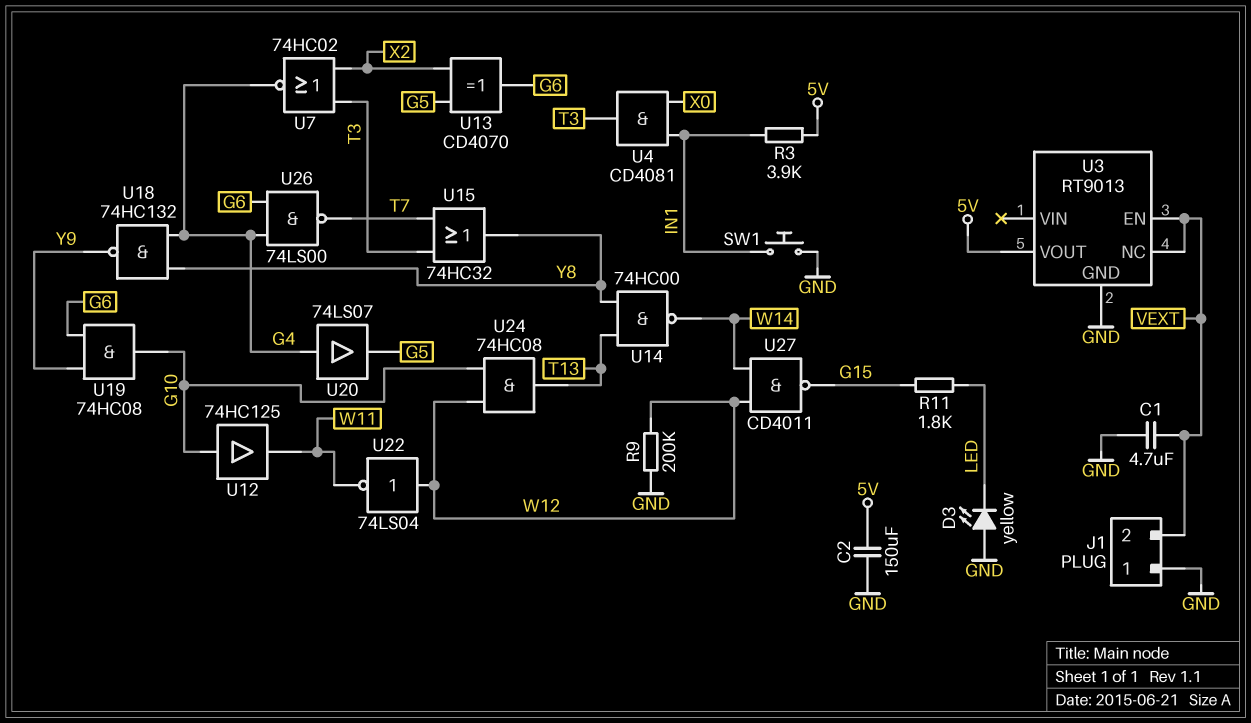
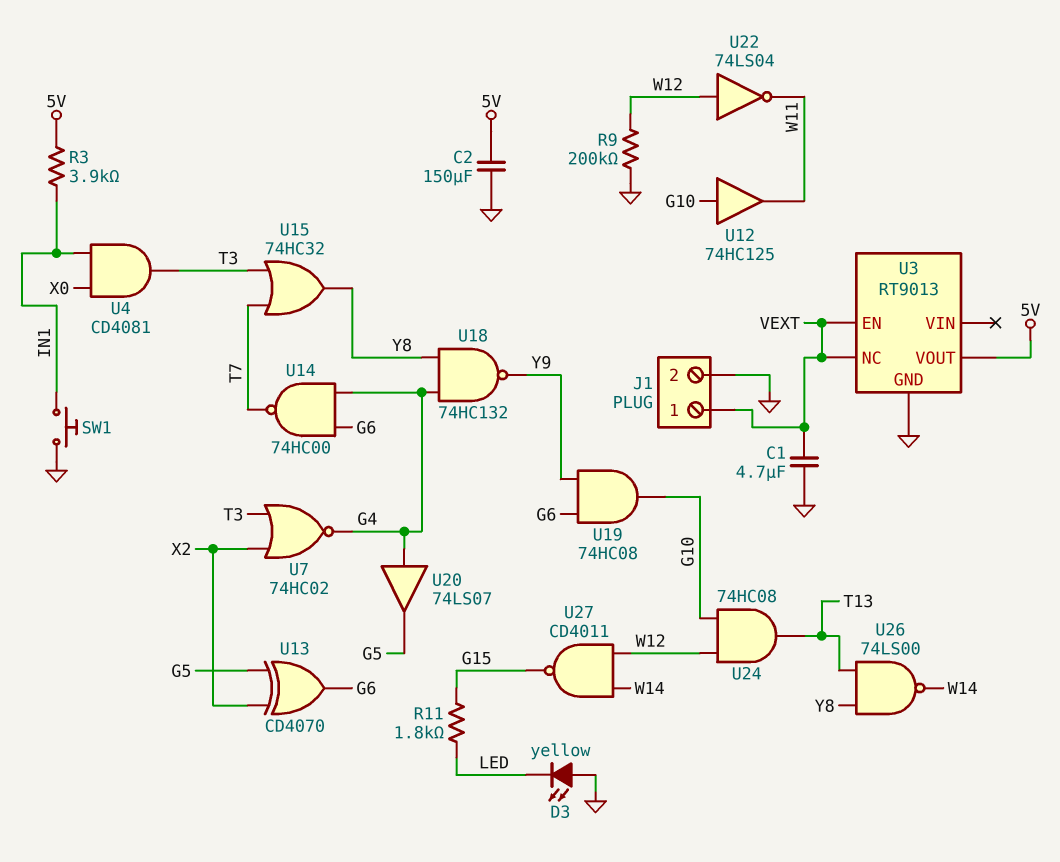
J1 pin 1: GND -> VEXT
J1 pin 2: VEXT -> GND
U14: NAND 74HC00 (in T13, in Y8, out W14) -> NAND 74HC00 (in G4, in G6, out T7)
U26: NAND 74LS00 (in G4, in G6, out T7) -> NAND 74LS00 (in T13, in Y8, out W14)

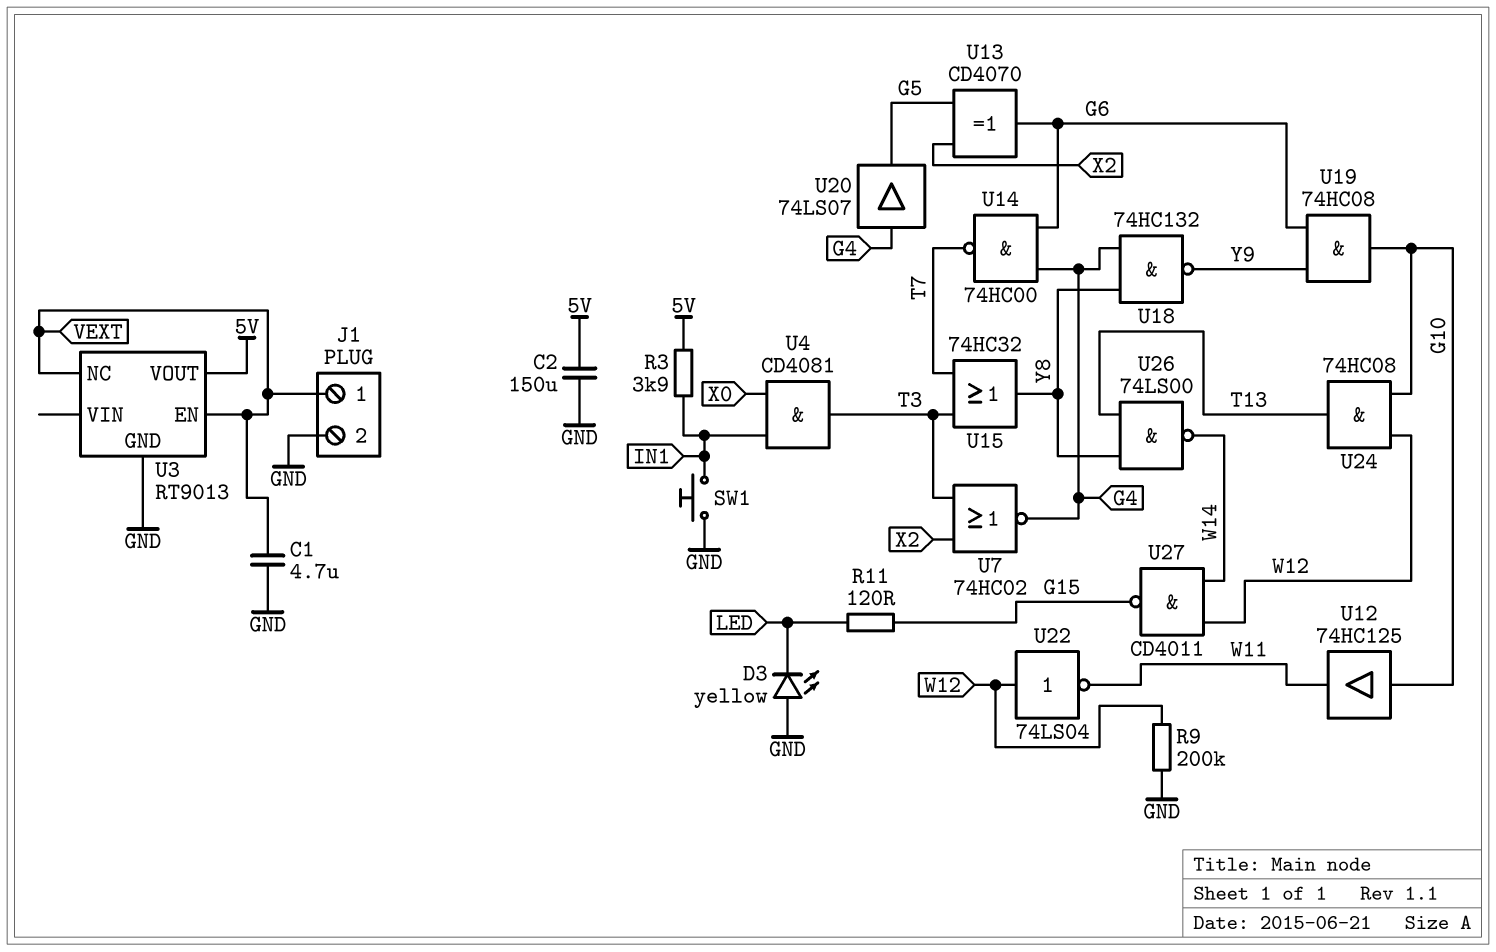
R11: 1.8k (G15, LED) -> 120 (G15, LED)

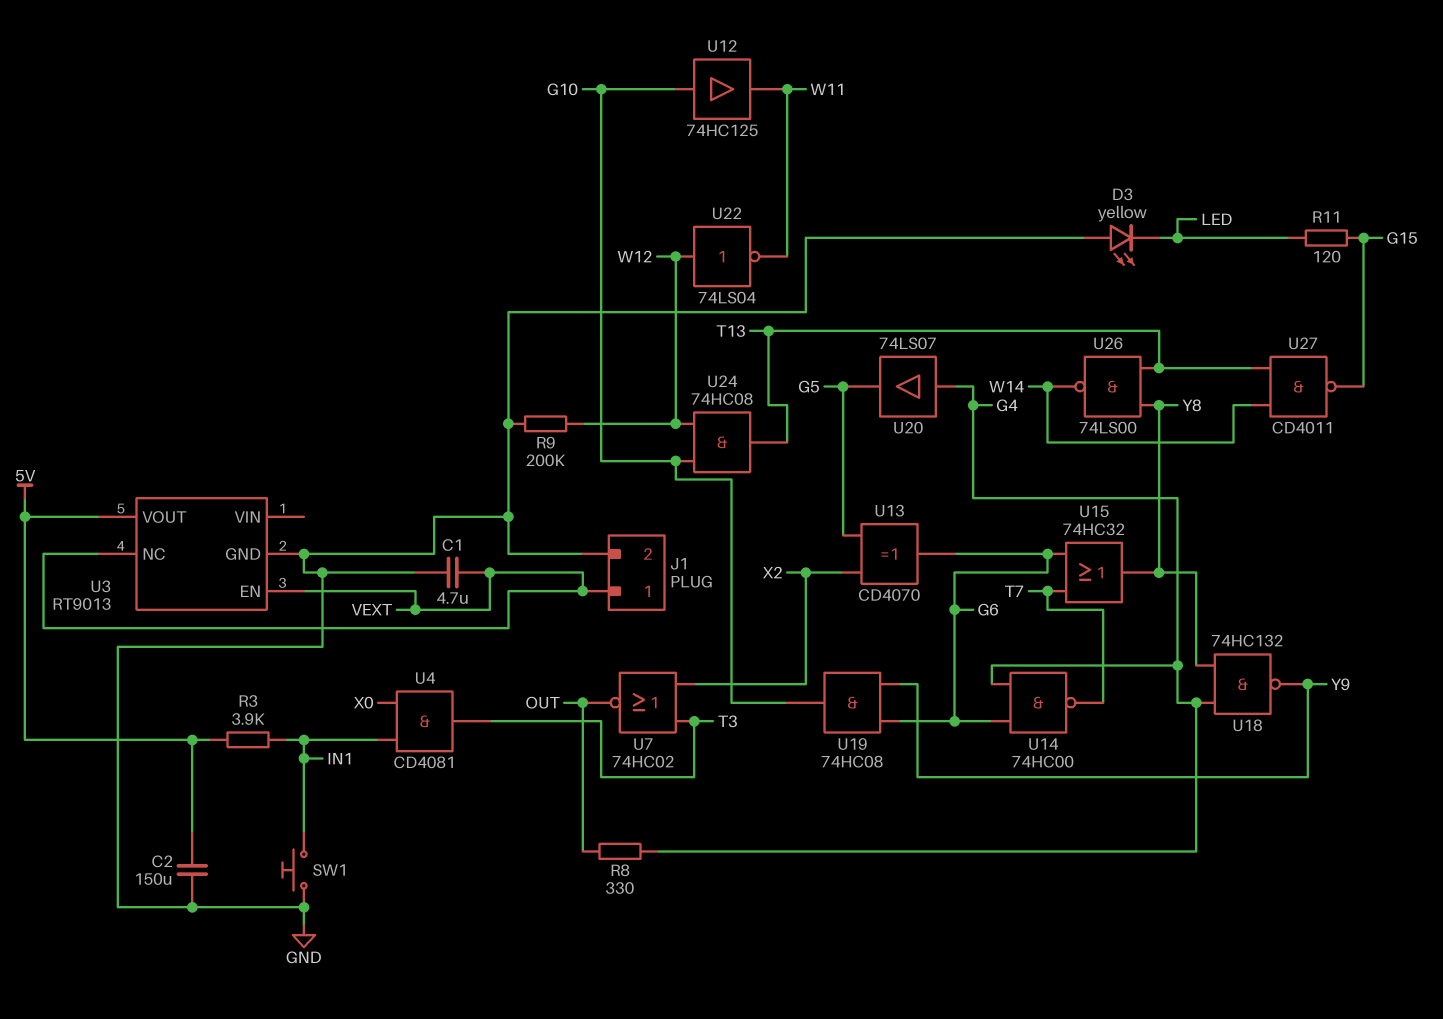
R8: none -> 330 (G4, OUT)
U7: NOR 74HC02 (in T3, in X2, out G4) -> NOR 74HC02 (in T3, in X2, out OUT)
U15: OR 74HC32 (in T3, in T7, out Y8) -> OR 74HC32 (in G6, in T7, out Y8)
U27: NAND CD4011 (in W12, in W14, out G15) -> NAND CD4011 (in T13, in W14, out G15)

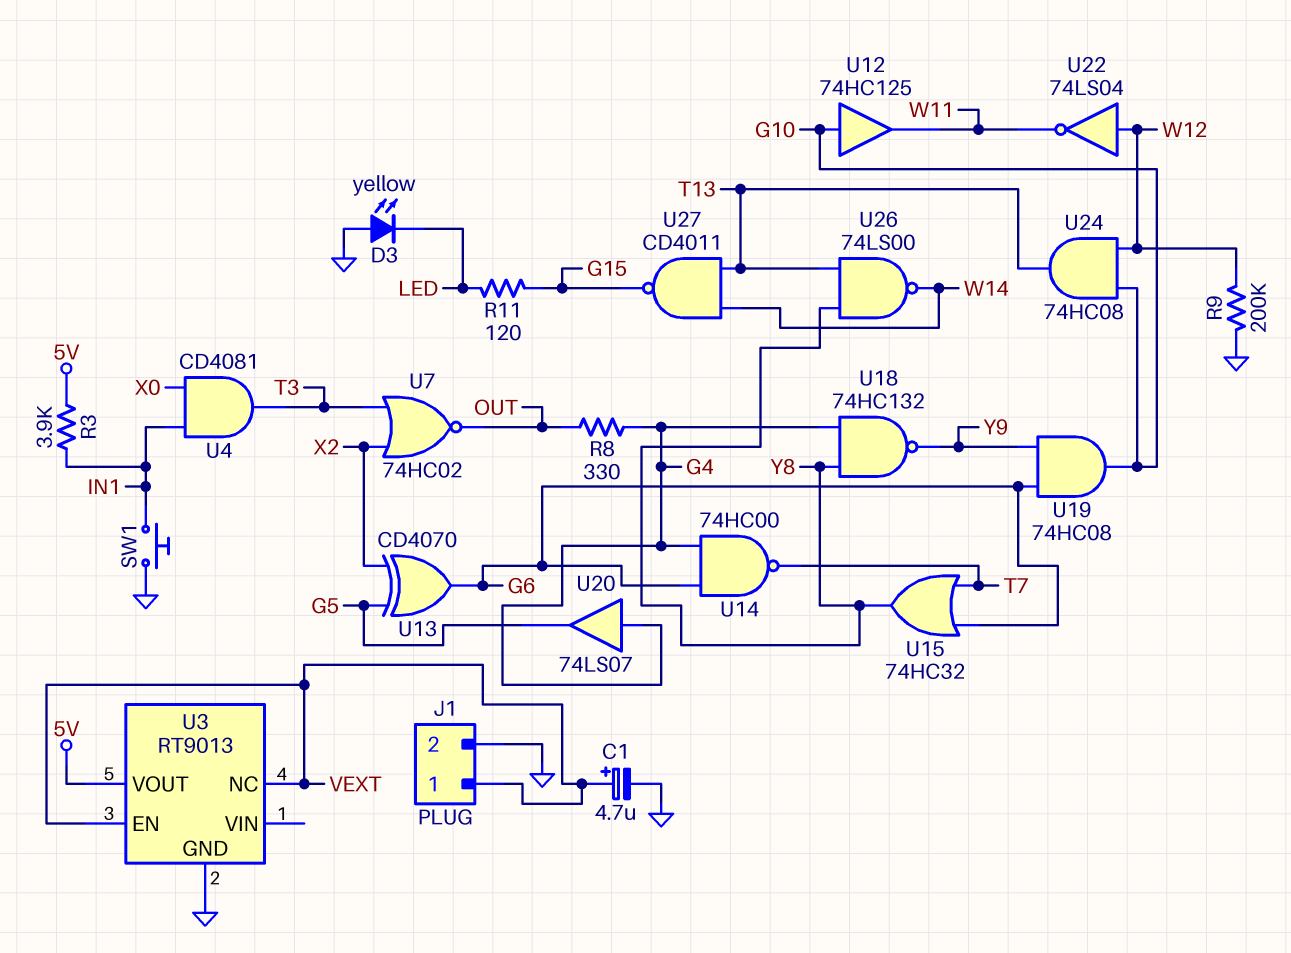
C1: 4.7uF (GND, VEXT) -> 4.7uF (plus VEXT, minus GND)
C2: 150uF (5V, GND) -> none

